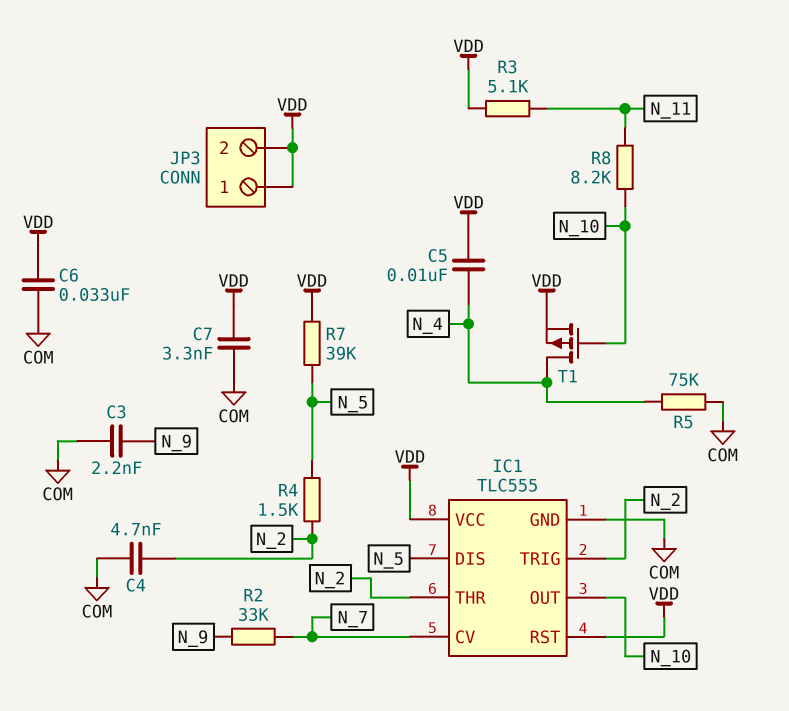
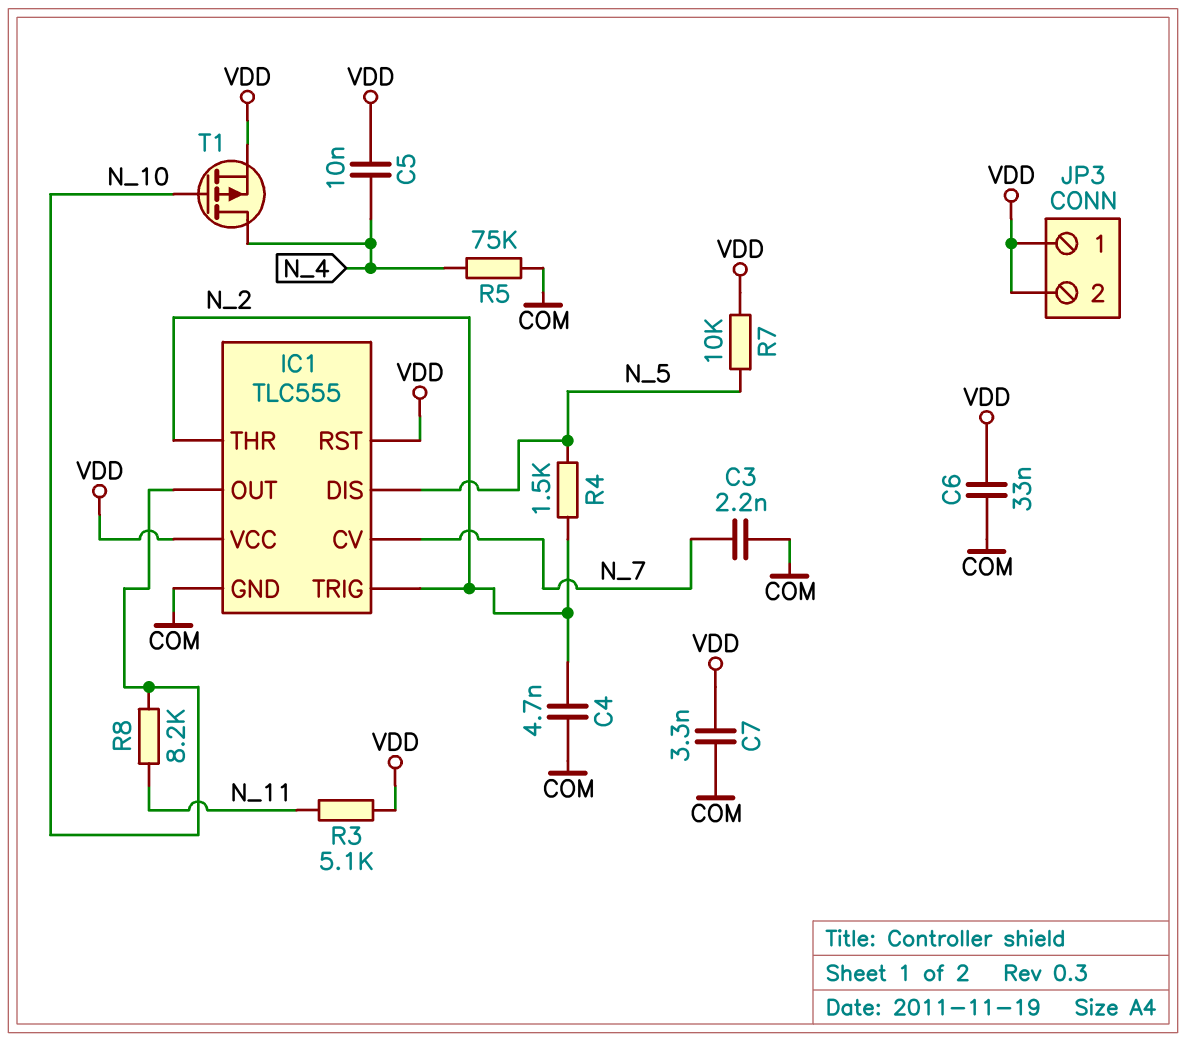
C3: 2.2nF (COM, N_9) -> 2.2nF (COM, N_7)
R2: 33k (N_7, N_9) -> none
R7: 39k (N_5, VDD) -> 10k (N_5, VDD)

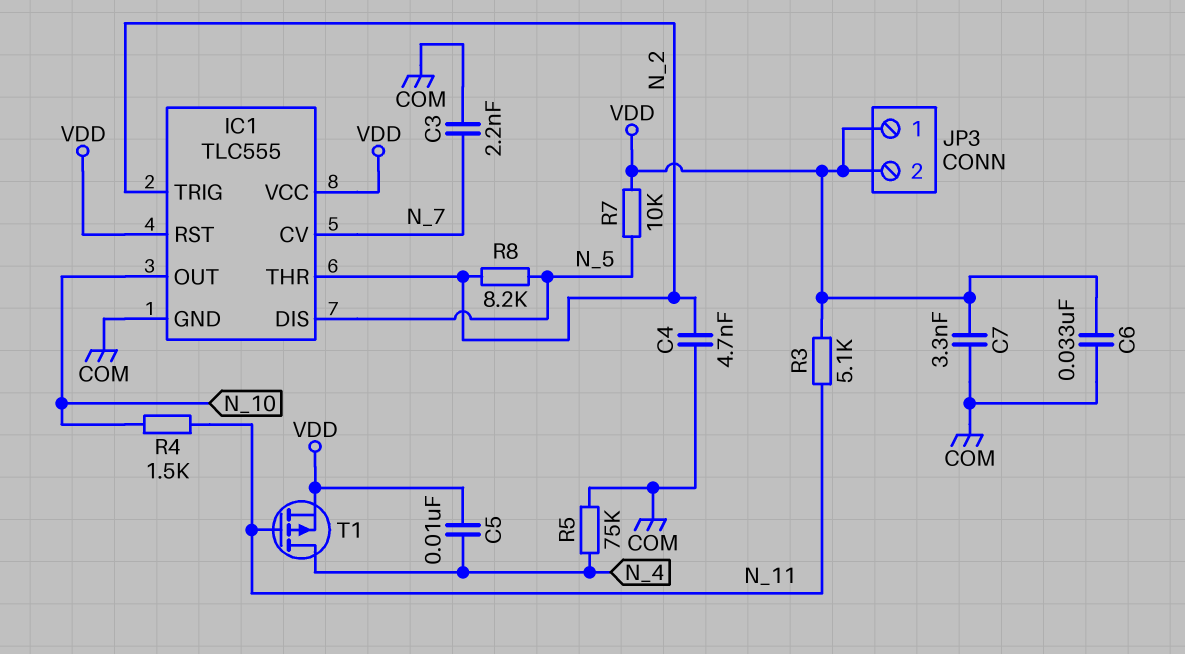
R4: 1.5k (N_2, N_5) -> 1.5k (N_10, N_11)
R8: 8.2k (N_10, N_11) -> 8.2k (N_2, N_5)
T1: PMOS (G N_10, D N_4, S VDD) -> PMOS (G N_11, D N_4, S VDD)

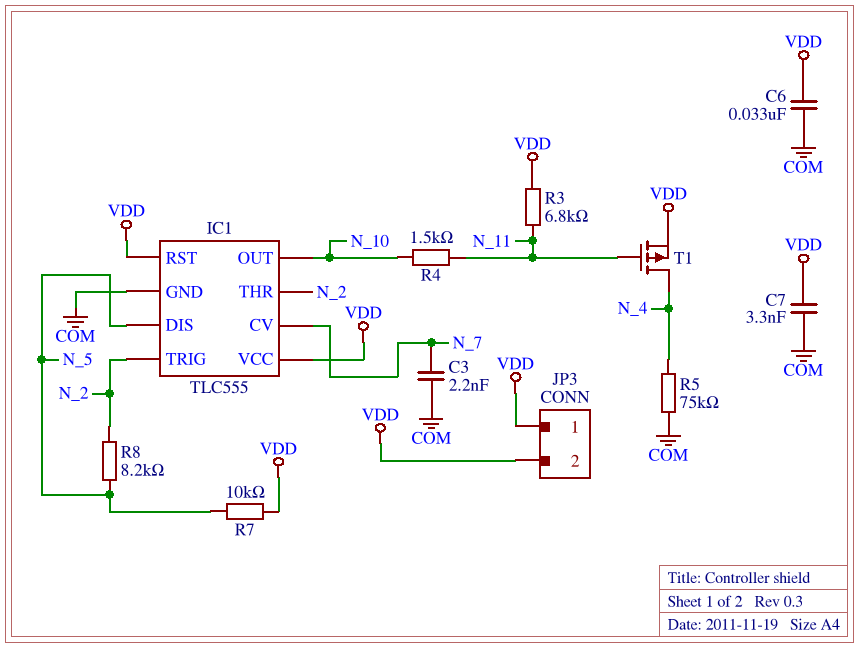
C4: 4.7nF (COM, N_2) -> none
C5: 10nF (N_4, VDD) -> none
R3: 5.1k (N_11, VDD) -> 6.8k (N_11, VDD)

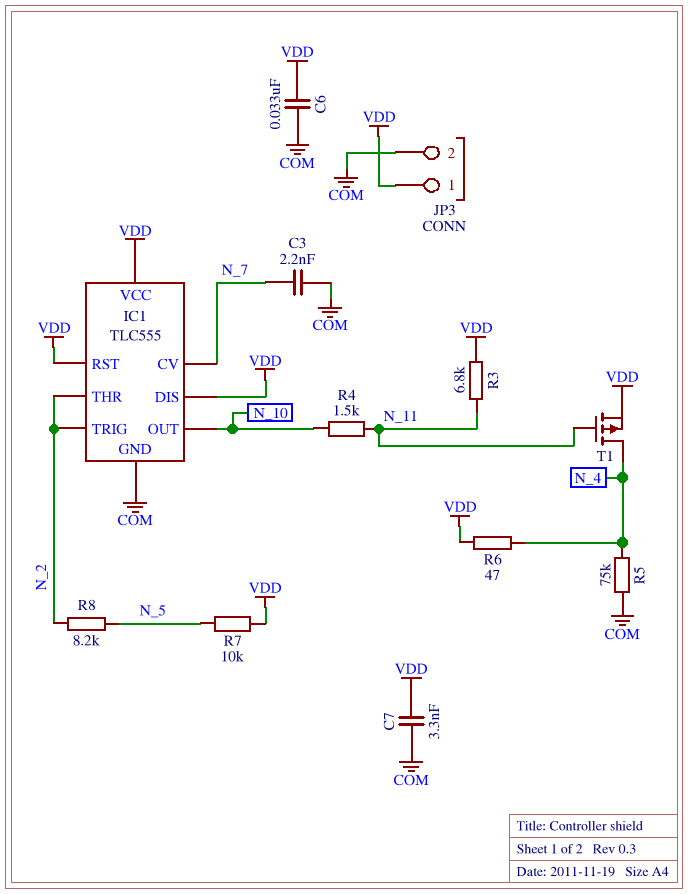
IC1 pin DIS: N_5 -> VDD
JP3 pin 2: VDD -> COM
R6: none -> 47 (N_4, VDD)

